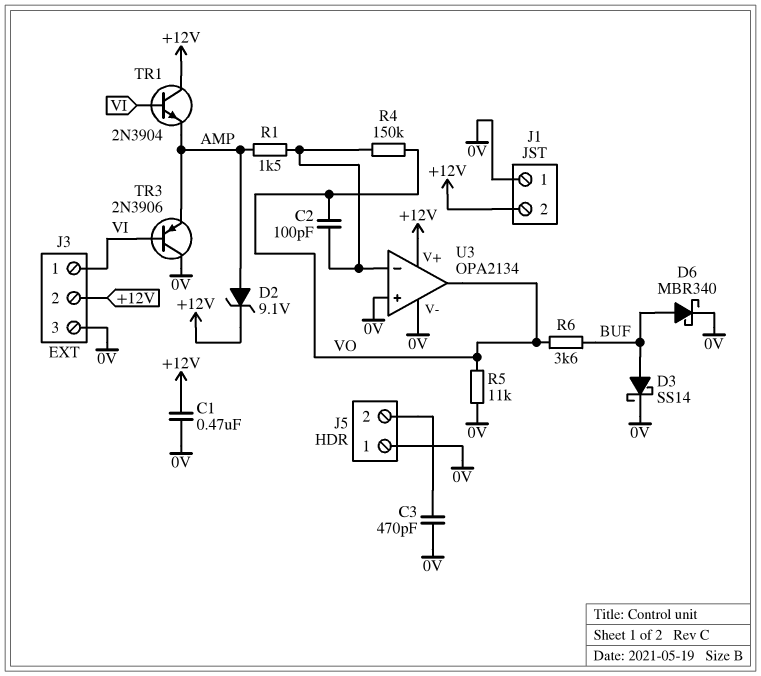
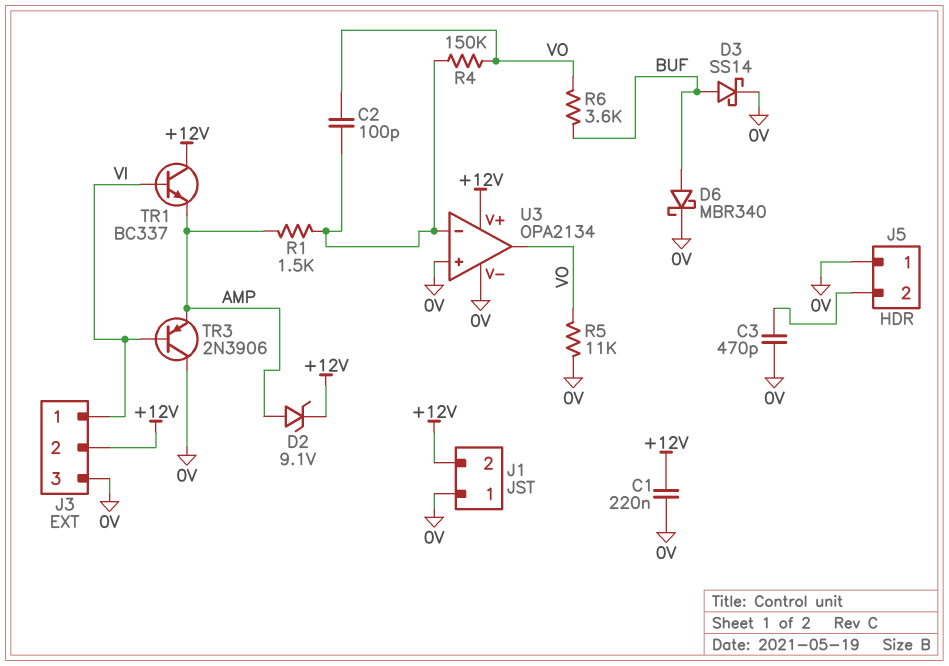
C1: 470nF (+12V, 0V) -> 220nF (+12V, 0V)
TR1: NPN 2N3904 (B VI, C +12V, E AMP) -> NPN BC337 (B VI, C +12V, E AMP)

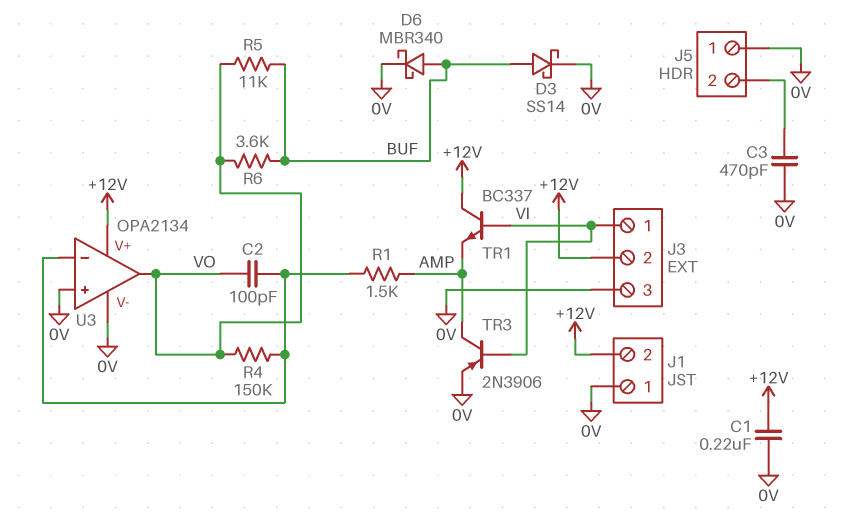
D2: zener 9.1V (A AMP, K +12V) -> none
R5: 11k (0V, VO) -> 11k (BUF, VO)
TR3: PNP 2N3906 (B VI, C 0V, E AMP) -> PNP 2N3906 (B VI, C AMP, E 0V)

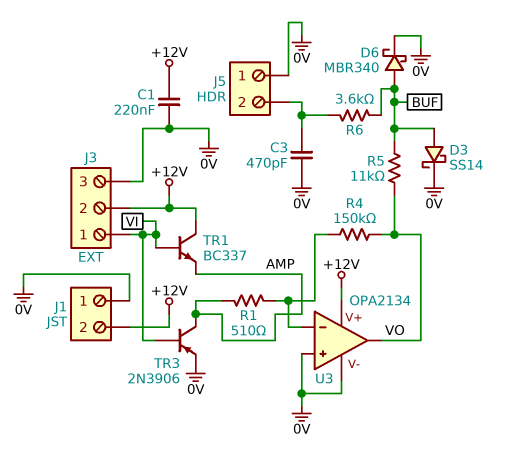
C2: 100pF (U3/in-, VO) -> none
R1: 1.5k (AMP, U3/in-) -> 510 (AMP, U3/in-)
R6: 3.6k (BUF, VO) -> 3.6k (BUF, J5/2)

